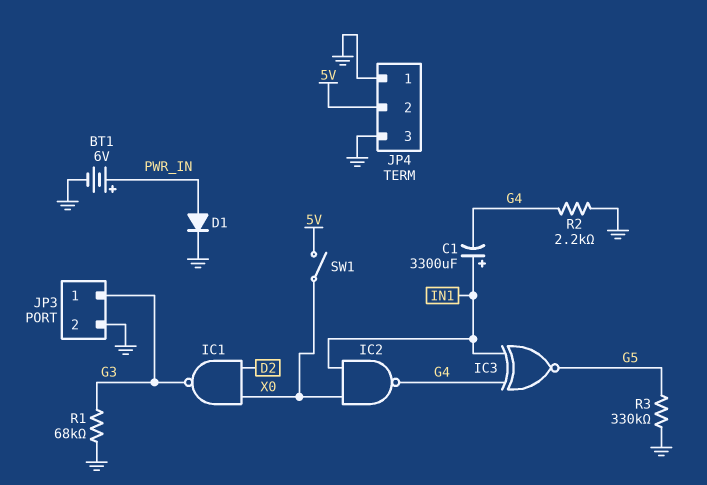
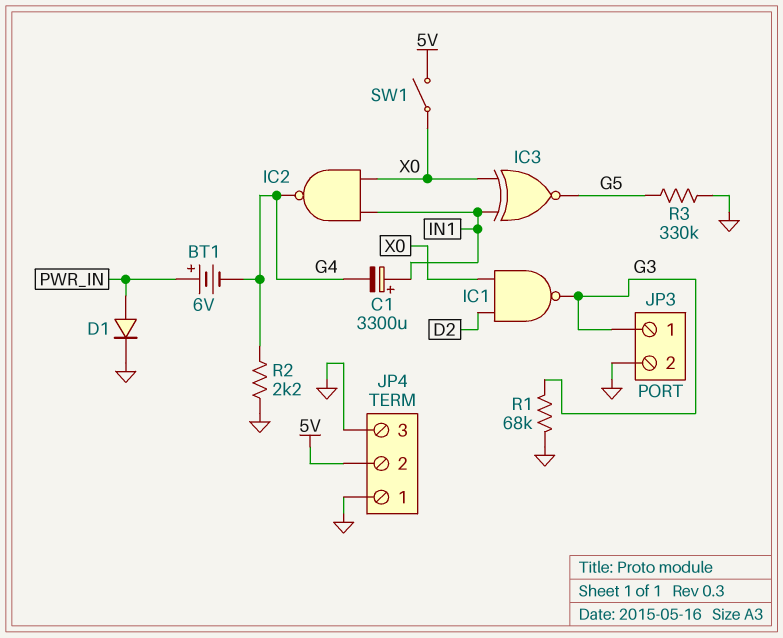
BT1: 6V (plus PWR_IN, minus GND) -> 6V (plus PWR_IN, minus G4)
IC3: XNOR (in G4, in IN1, out G5) -> XNOR (in IN1, in X0, out G5)

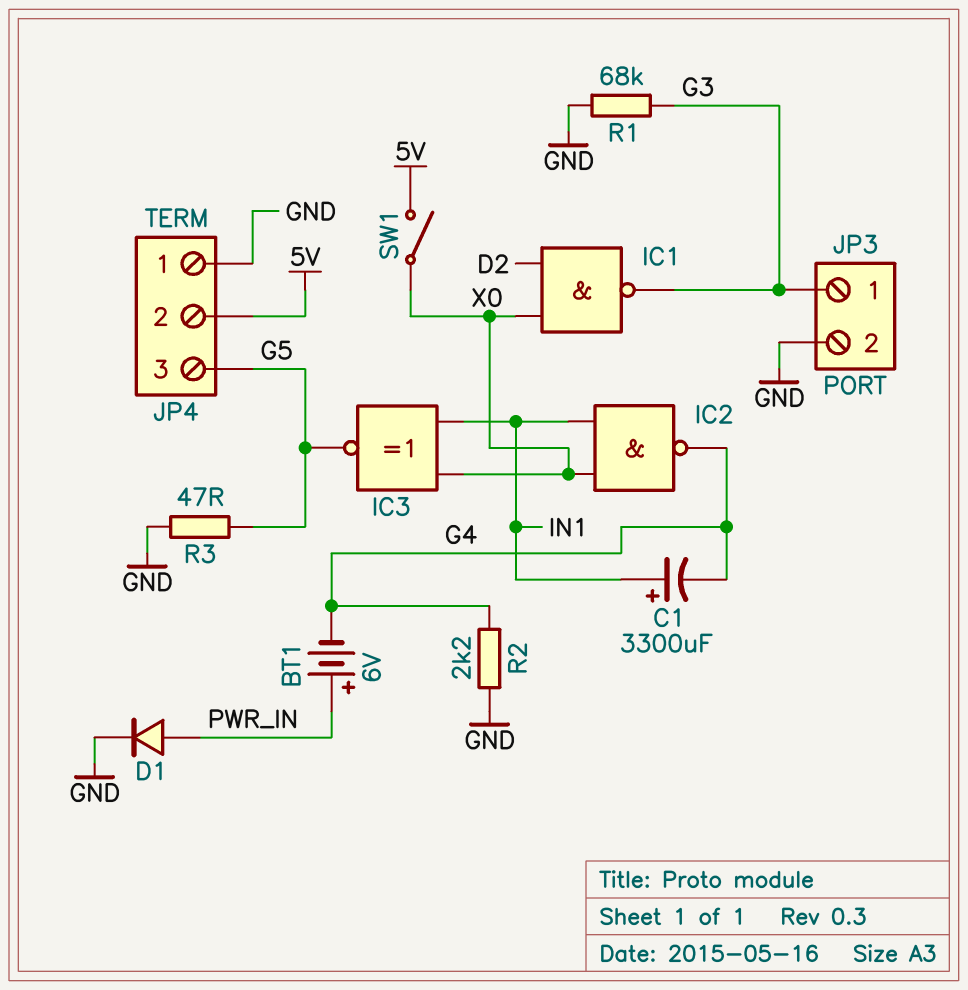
JP4 pin 3: GND -> G5
R3: 330k (G5, GND) -> 47 (G5, GND)

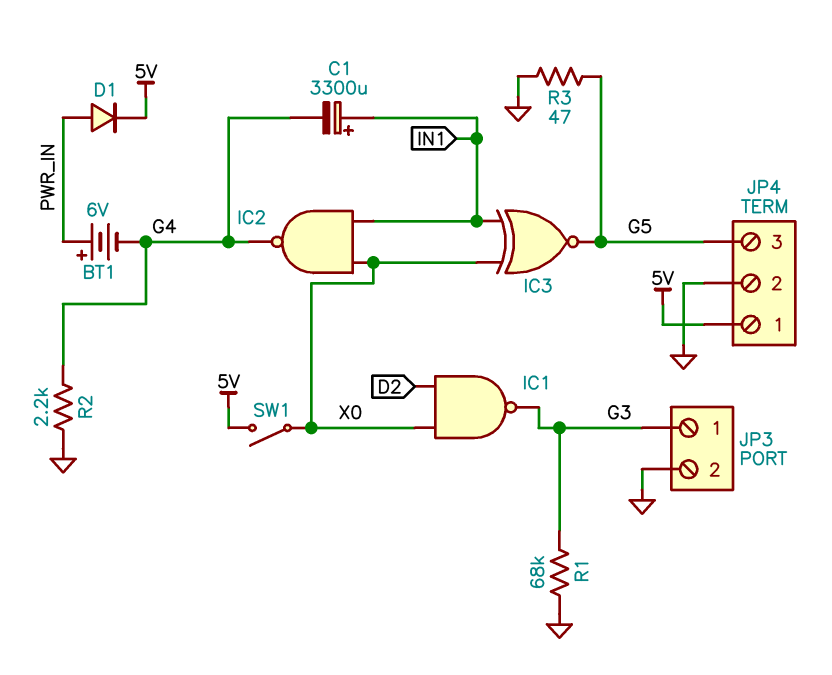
D1: diode (A PWR_IN, K GND) -> diode (A PWR_IN, K 5V)
JP4 pin 1: GND -> 5V
JP4 pin 2: 5V -> GND

